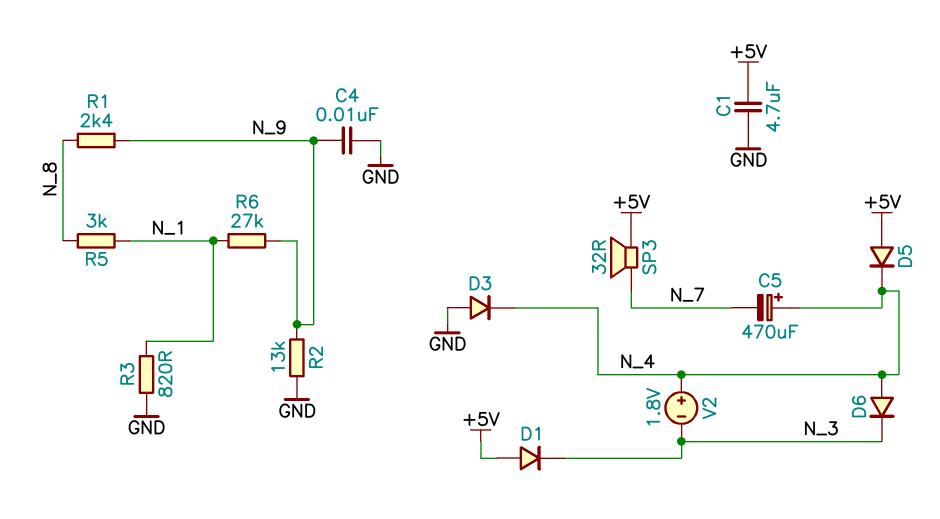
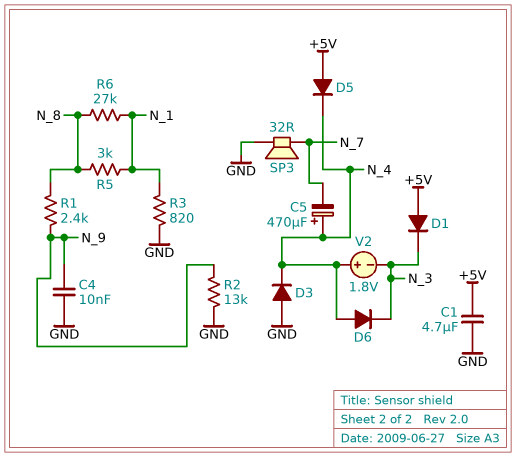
R6: 27k (N_1, N_9) -> 27k (N_1, N_8)
SP3: speaker 32R (+5V, N_7) -> speaker 32R (GND, N_7)

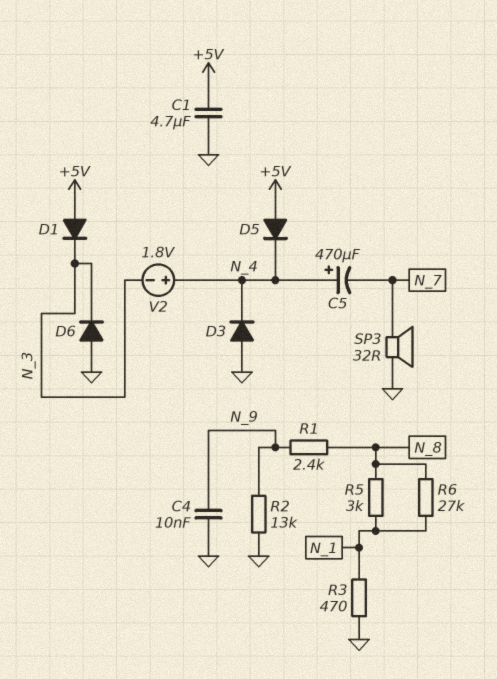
D6: diode (A N_4, K N_3) -> diode (A GND, K N_3)
R3: 820 (GND, N_1) -> 470 (GND, N_1)

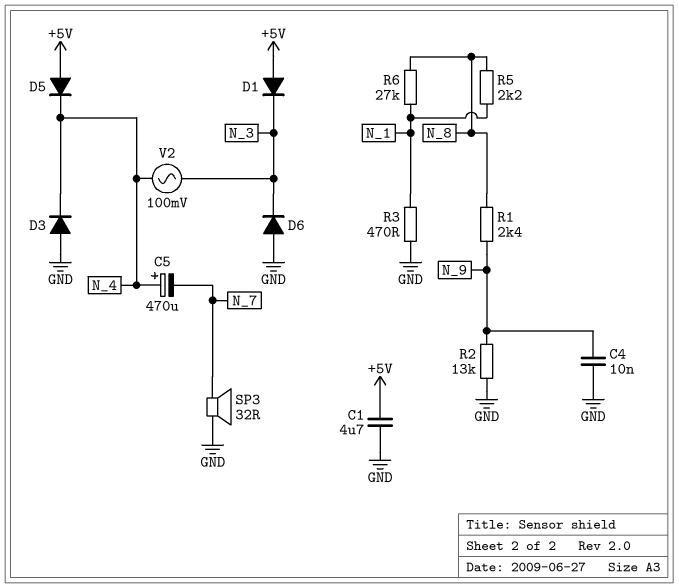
R5: 3k (N_1, N_8) -> 2.2k (N_1, N_8)
V2: 1.8V (plus N_4, minus N_3) -> AC 100mV (N_3, N_4)

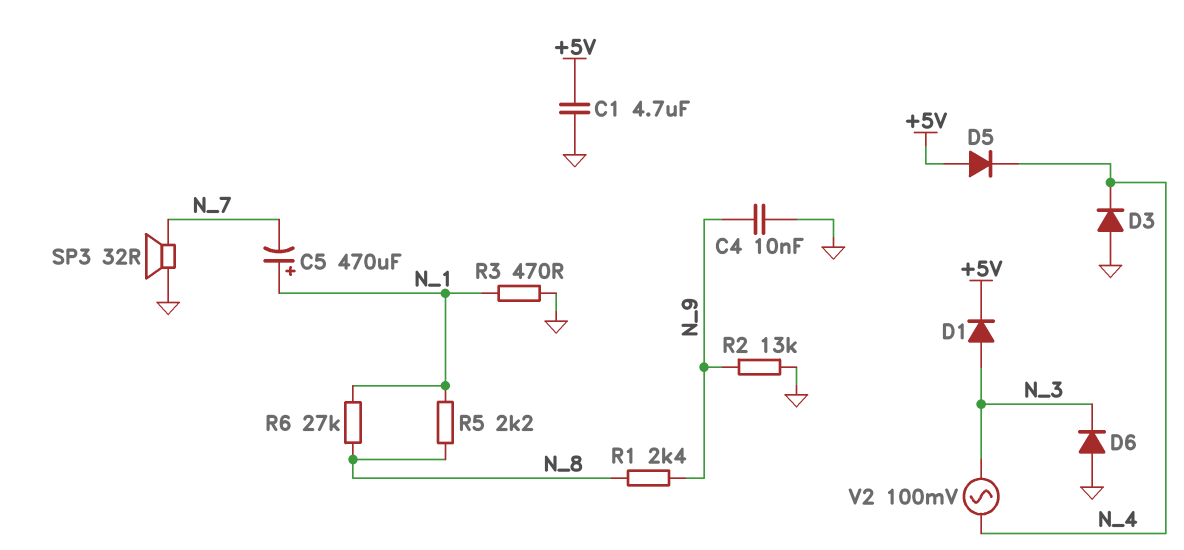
C5: 470uF (plus N_4, minus N_7) -> 470uF (plus N_1, minus N_7)
D1: diode (A +5V, K N_3) -> diode (A N_3, K +5V)

